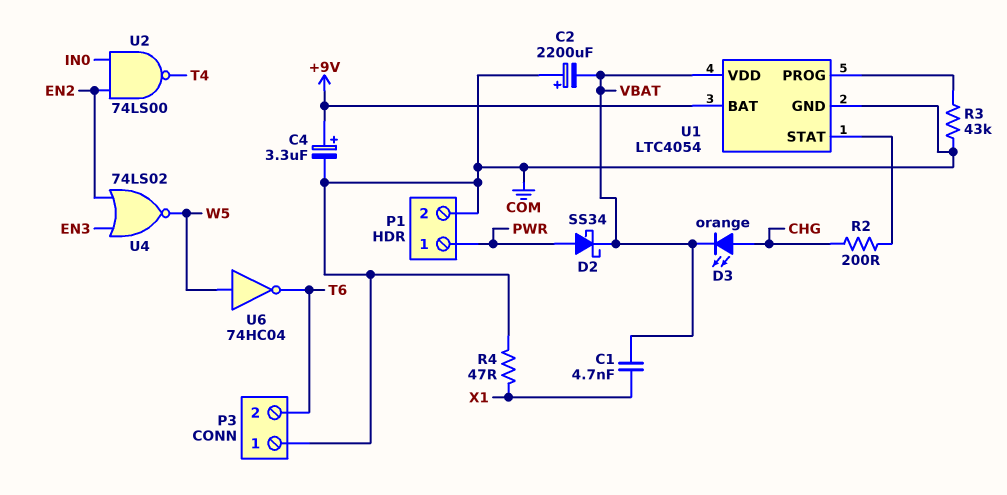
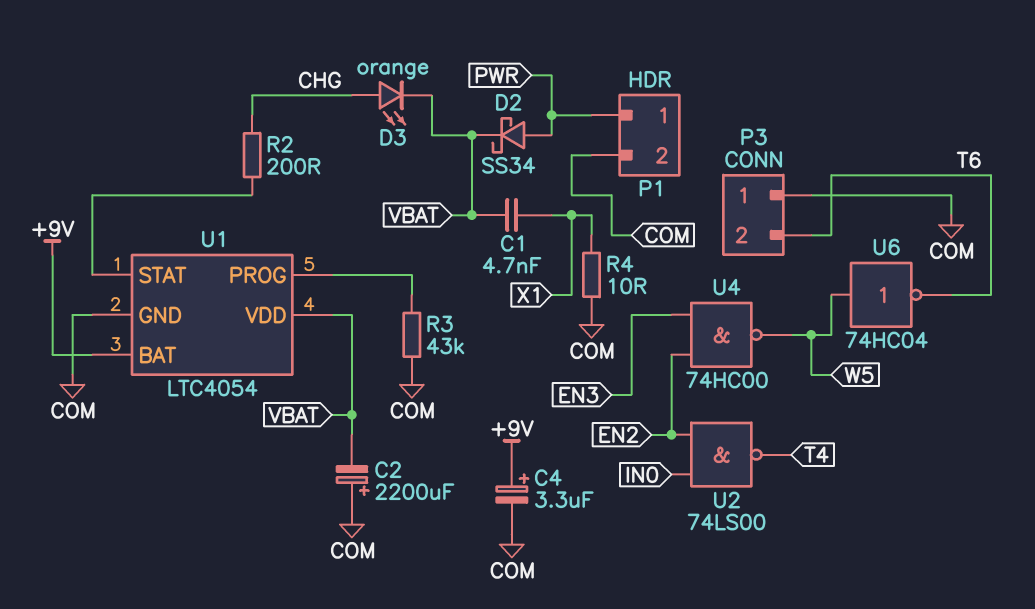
R4: 47 (COM, X1) -> 10 (COM, X1)
U4: NOR 74LS02 (in EN2, in EN3, out W5) -> NAND 74HC00 (in EN2, in EN3, out W5)

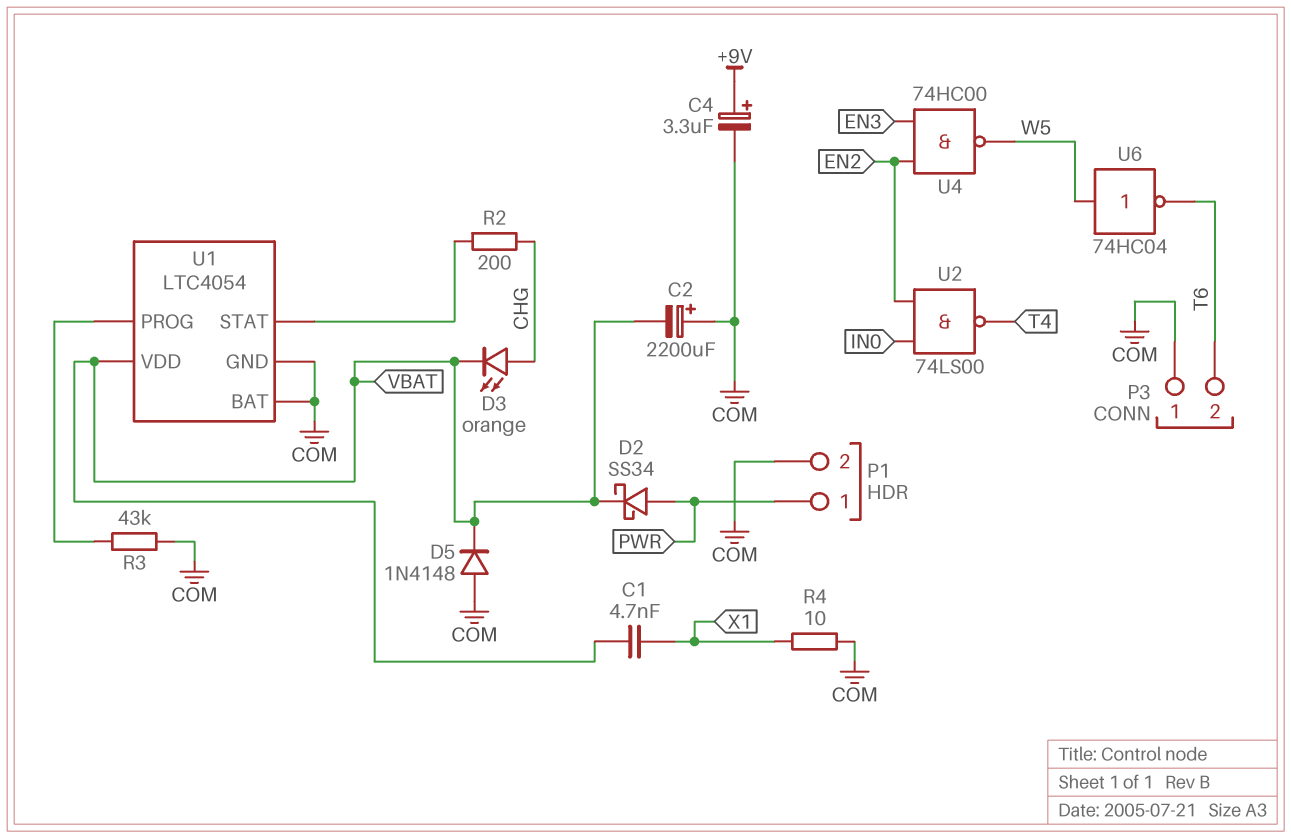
D5: none -> diode 1N4148 (A COM, K VBAT)
U1 pin BAT: +9V -> COM

